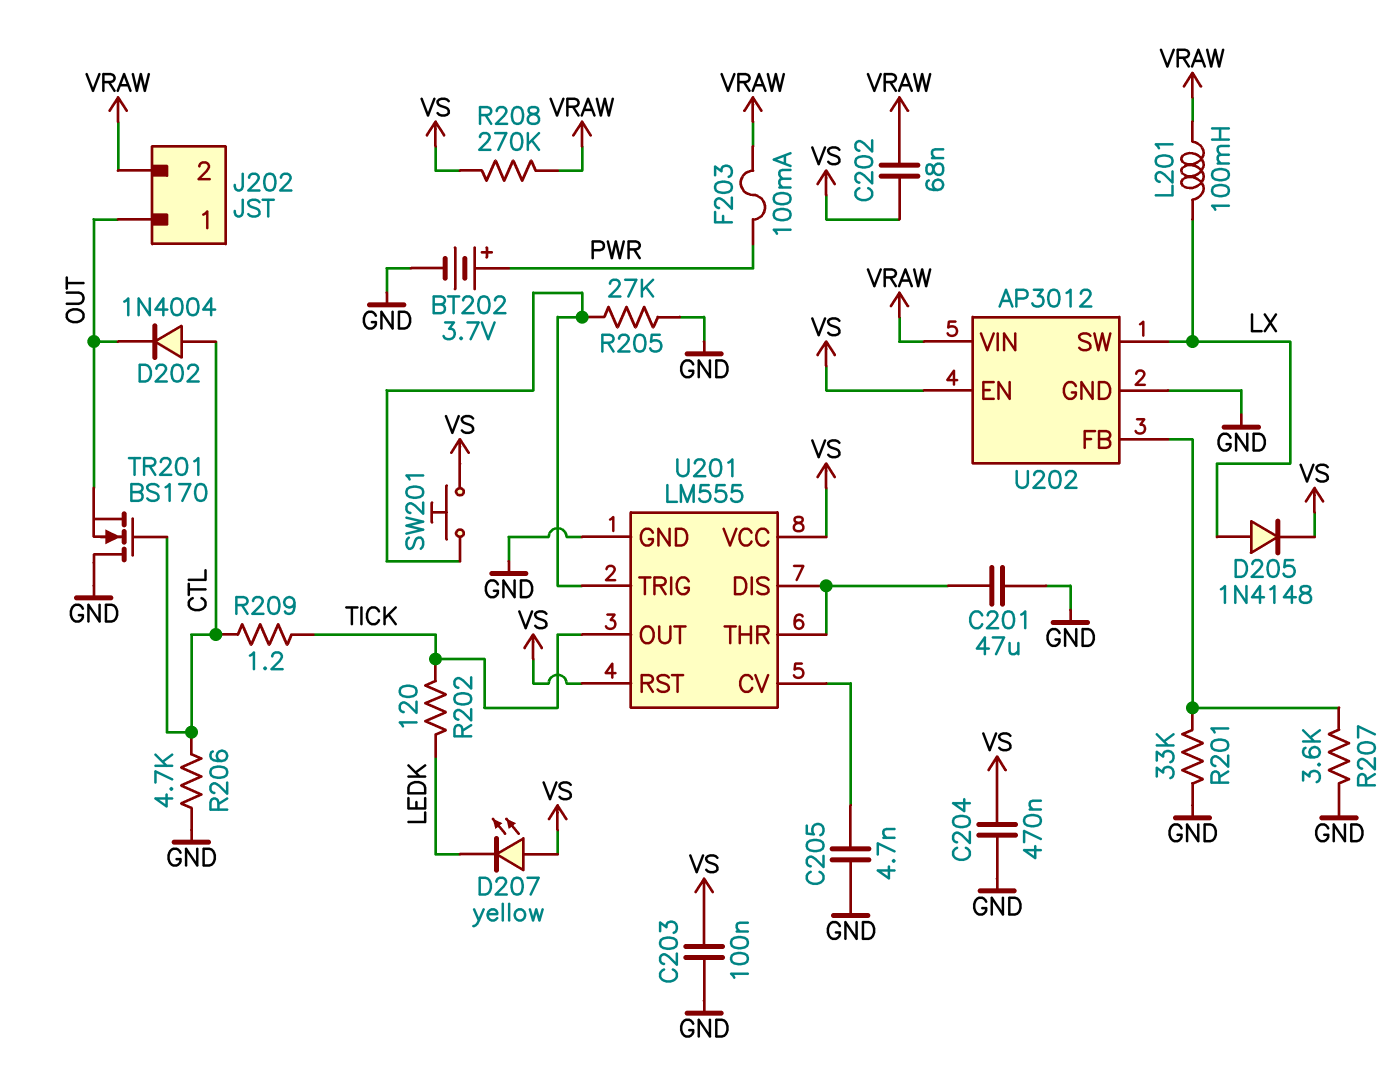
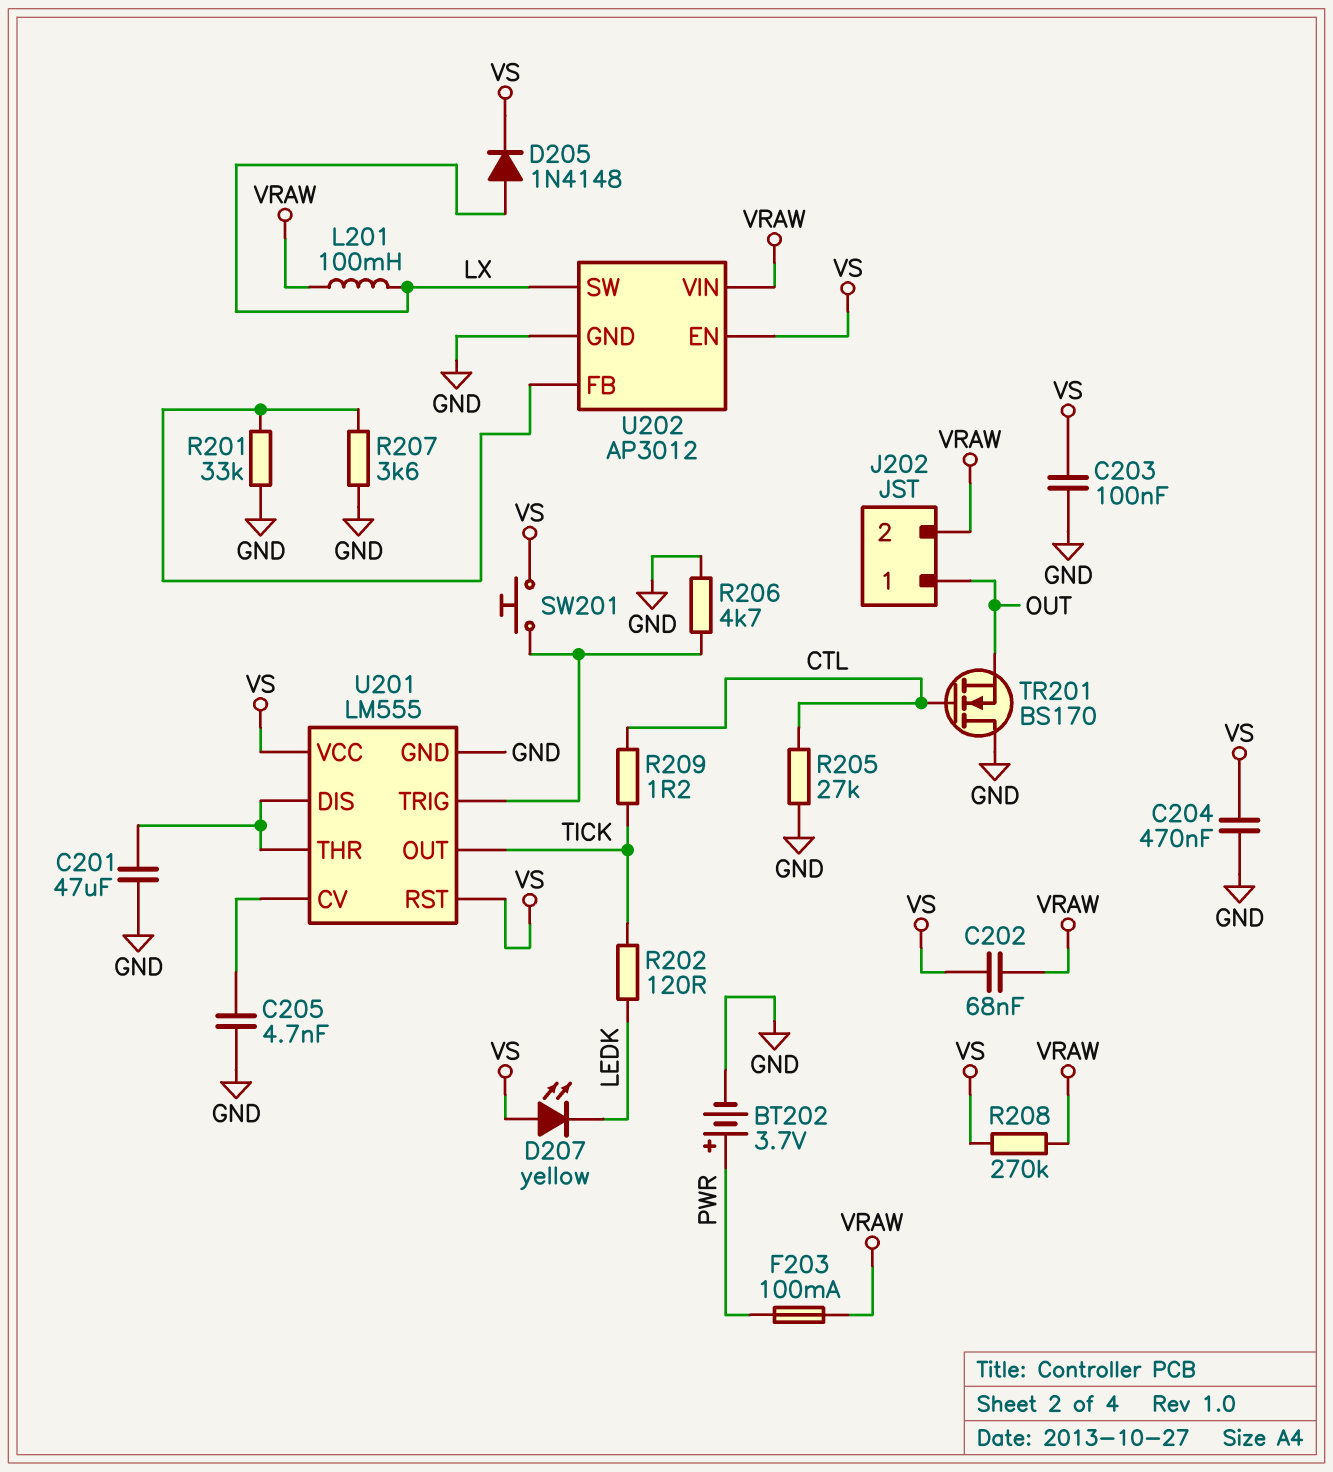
D202: diode 1N4004 (A CTL, K OUT) -> none
R205: 27k (GND, U201/TRIG) -> 27k (CTL, GND)
R206: 4.7k (CTL, GND) -> 4.7k (GND, U201/TRIG)

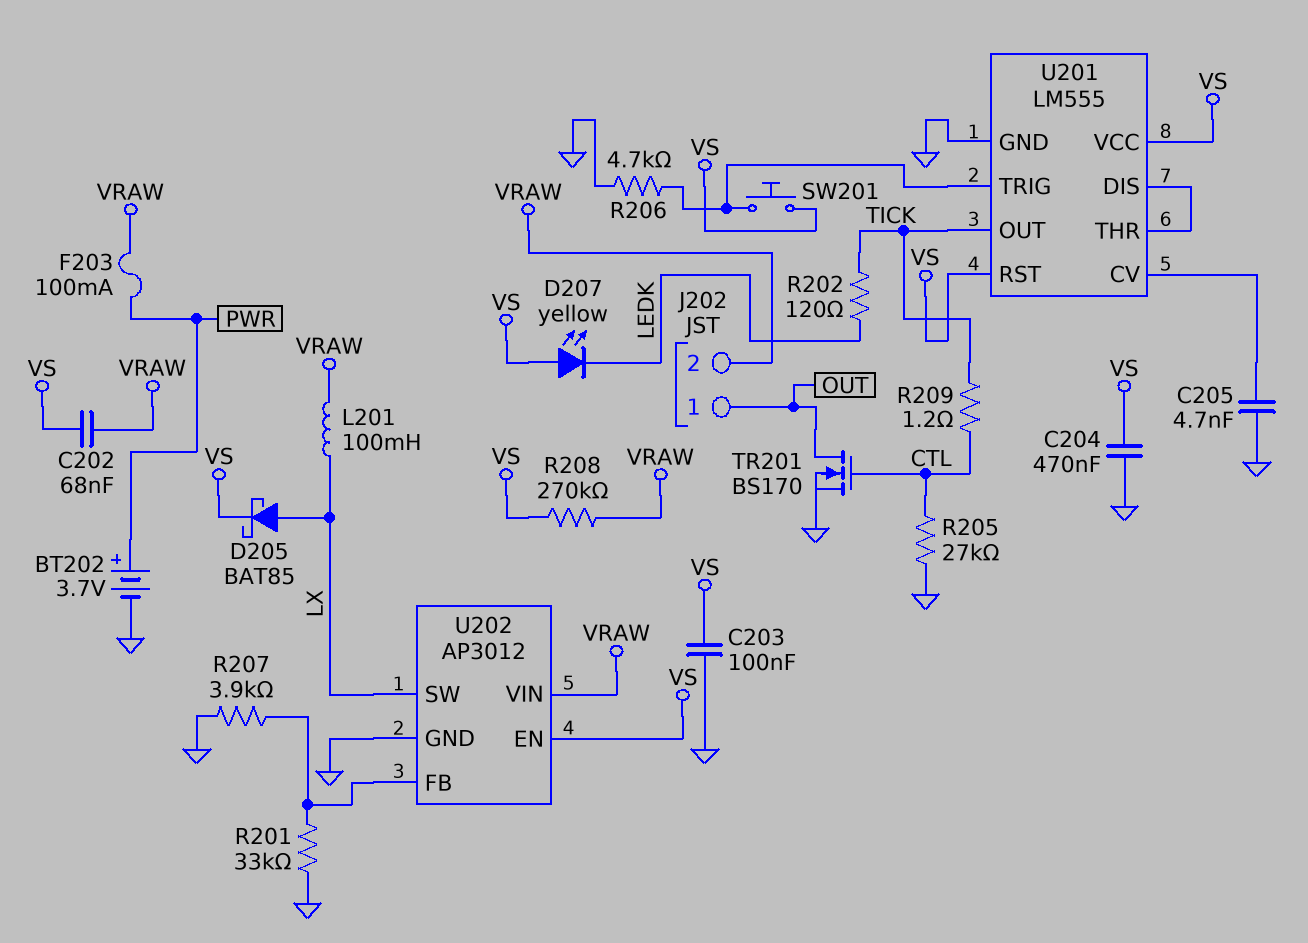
C201: 47uF (GND, U201/DIS) -> none
D205: diode 1N4148 (A LX, K VS) -> schottky BAT85 (A LX, K VS)
R207: 3.6k (GND, U202/FB) -> 3.9k (GND, U202/FB)
TR201: NMOS BS170 (G CTL, D GND, S OUT) -> NMOS BS170 (G CTL, D OUT, S GND)

